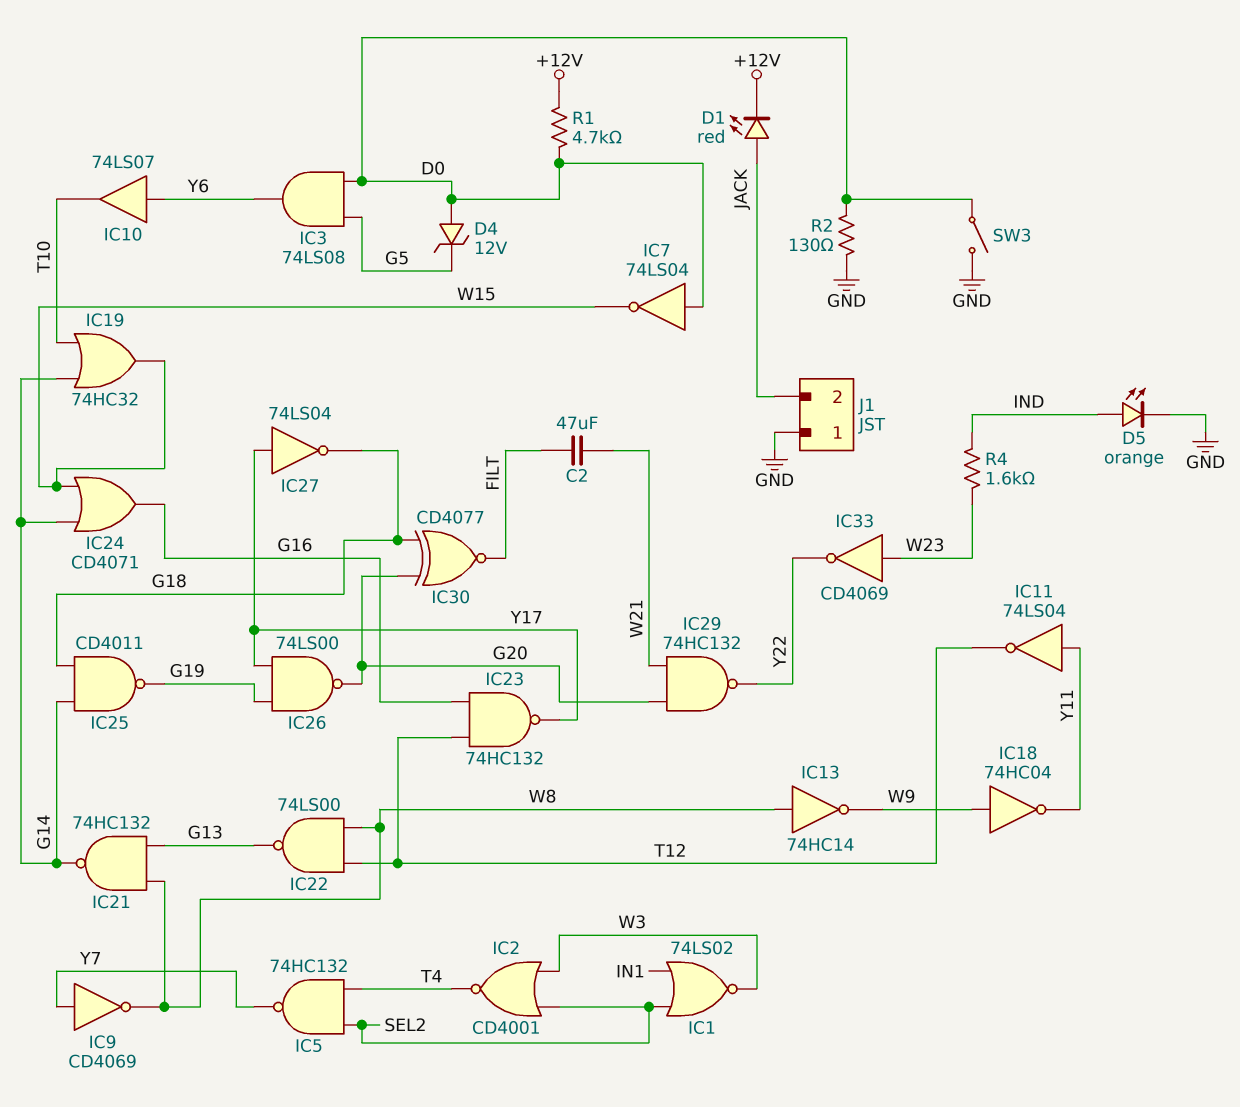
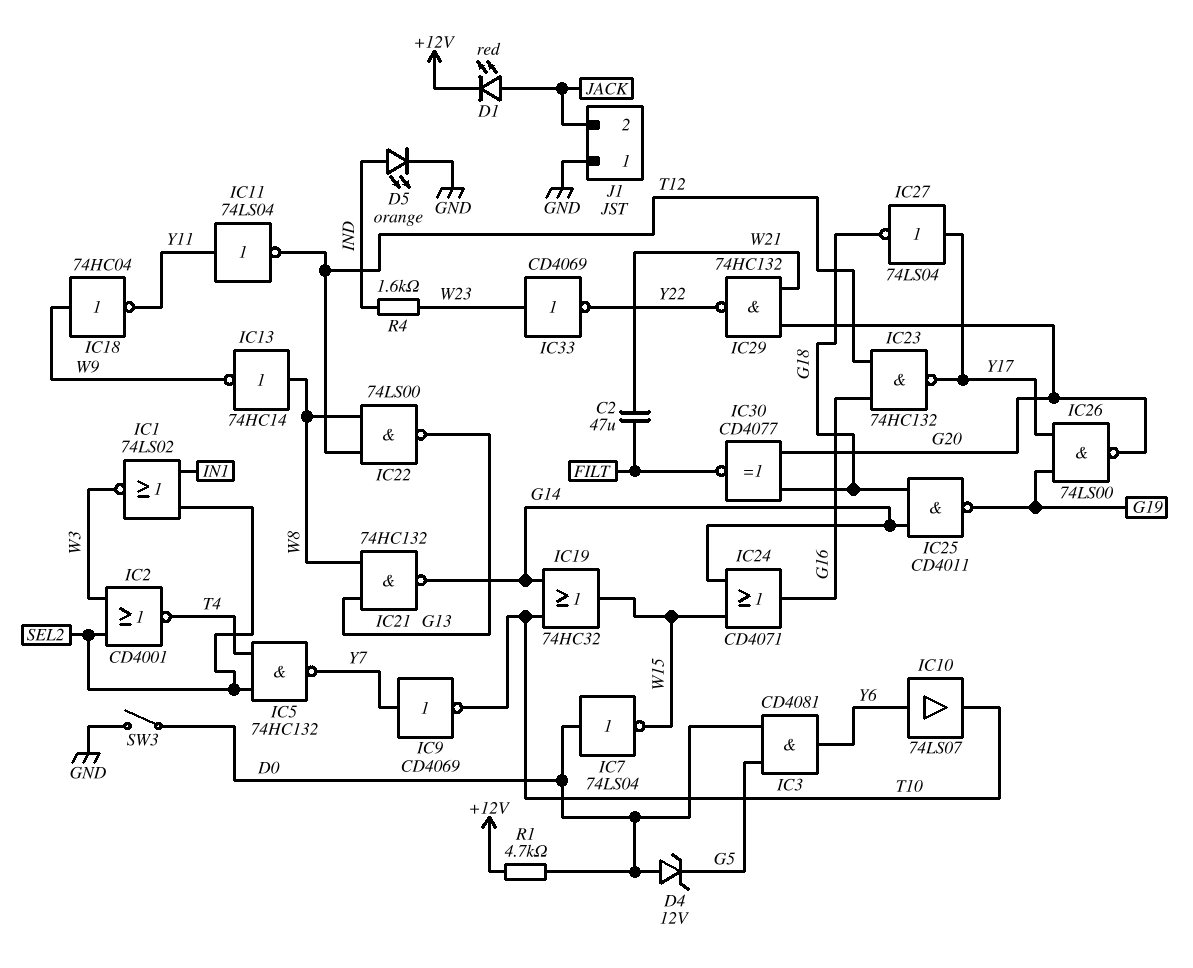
IC3: AND 74LS08 (in D0, in G5, out Y6) -> AND CD4081 (in D0, in G5, out Y6)
IC9: NOT CD4069 (in Y7, out W8) -> NOT CD4069 (in Y7, out T10)
R2: 130 (D0, GND) -> none

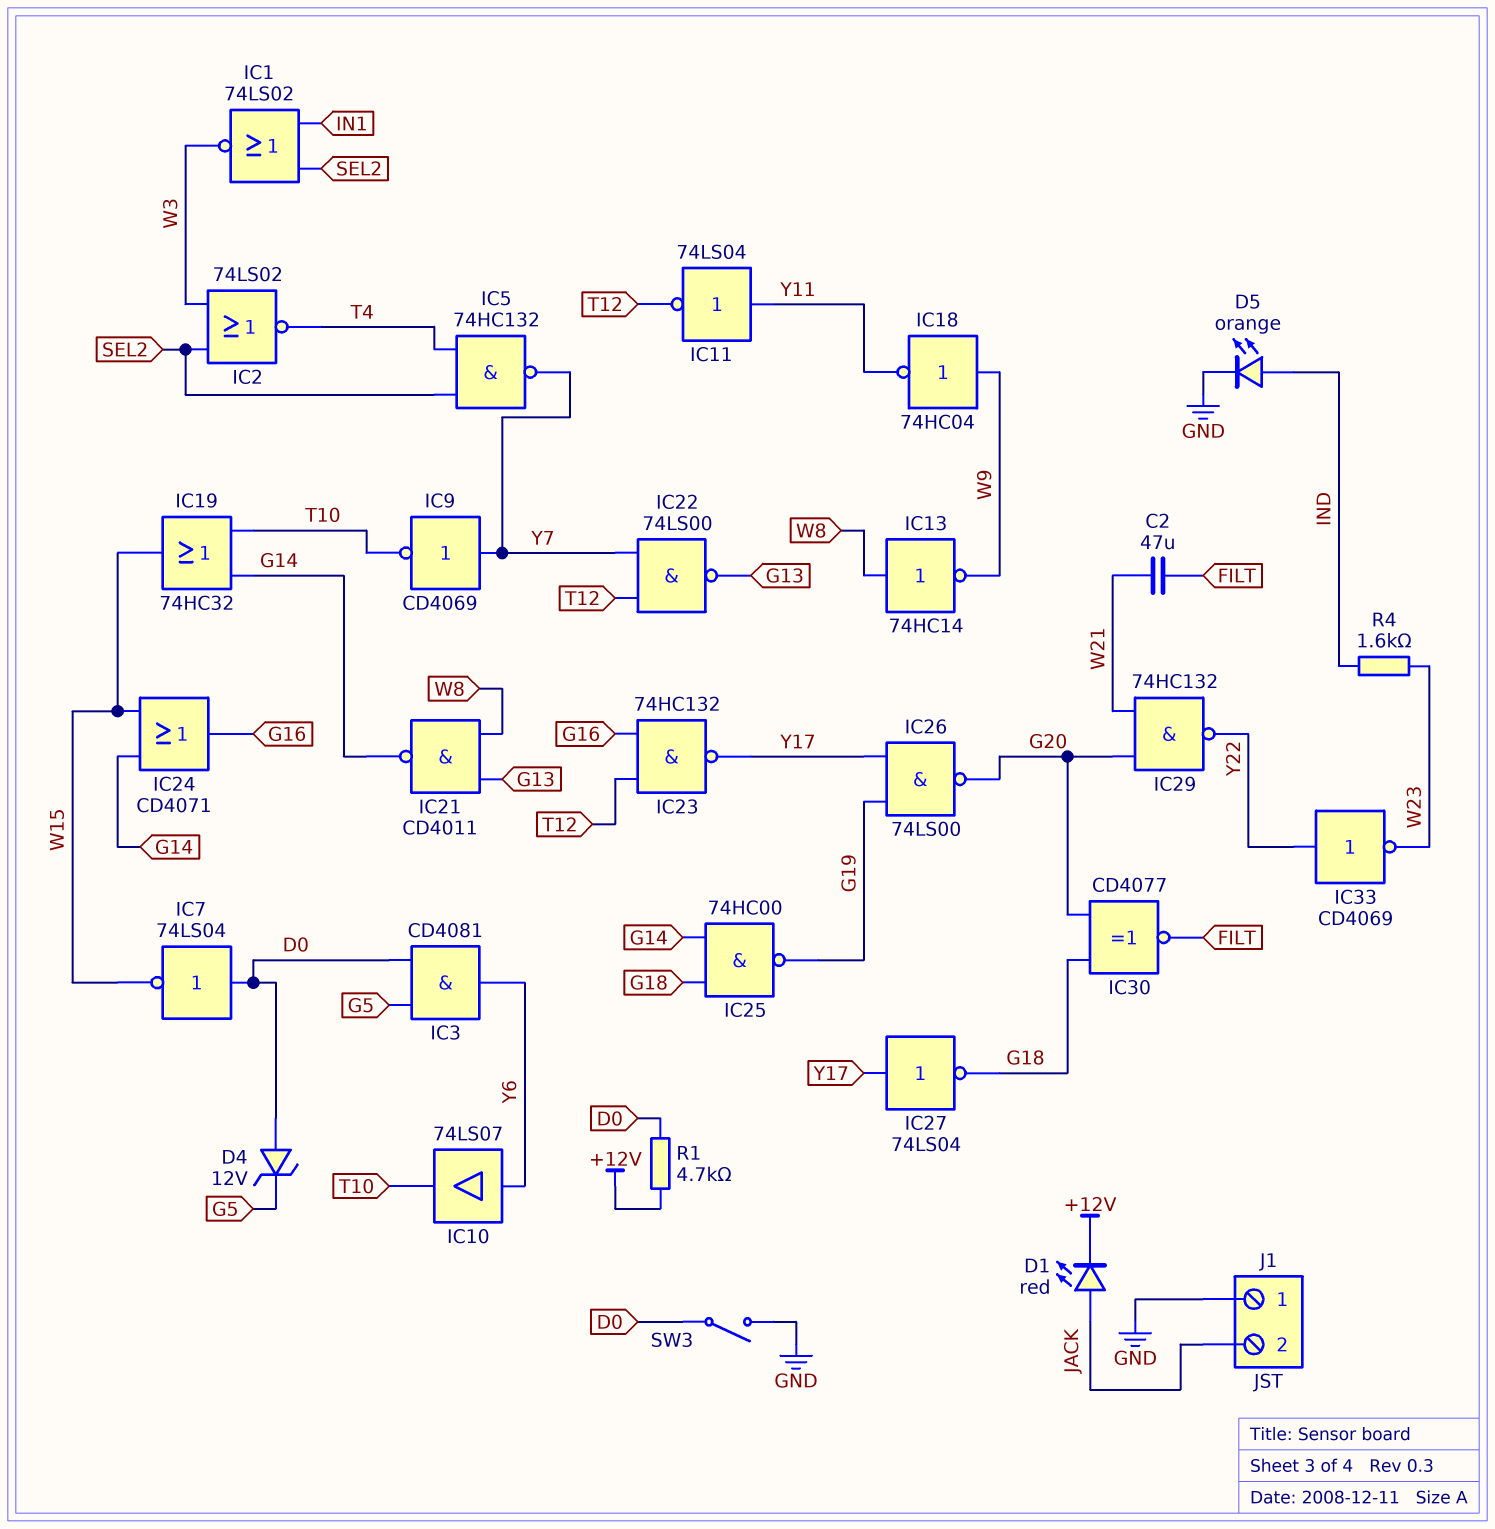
IC2: NOR CD4001 (in SEL2, in W3, out T4) -> NOR 74LS02 (in SEL2, in W3, out T4)
IC21: NAND 74HC132 (in G13, in W8, out G14) -> NAND CD4011 (in G13, in W8, out G14)
IC22: NAND 74LS00 (in T12, in W8, out G13) -> NAND 74LS00 (in T12, in Y7, out G13)
IC25: NAND CD4011 (in G14, in G18, out G19) -> NAND 74HC00 (in G14, in G18, out G19)
IC33: NOT CD4069 (in W23, out Y22) -> NOT CD4069 (in Y22, out W23)

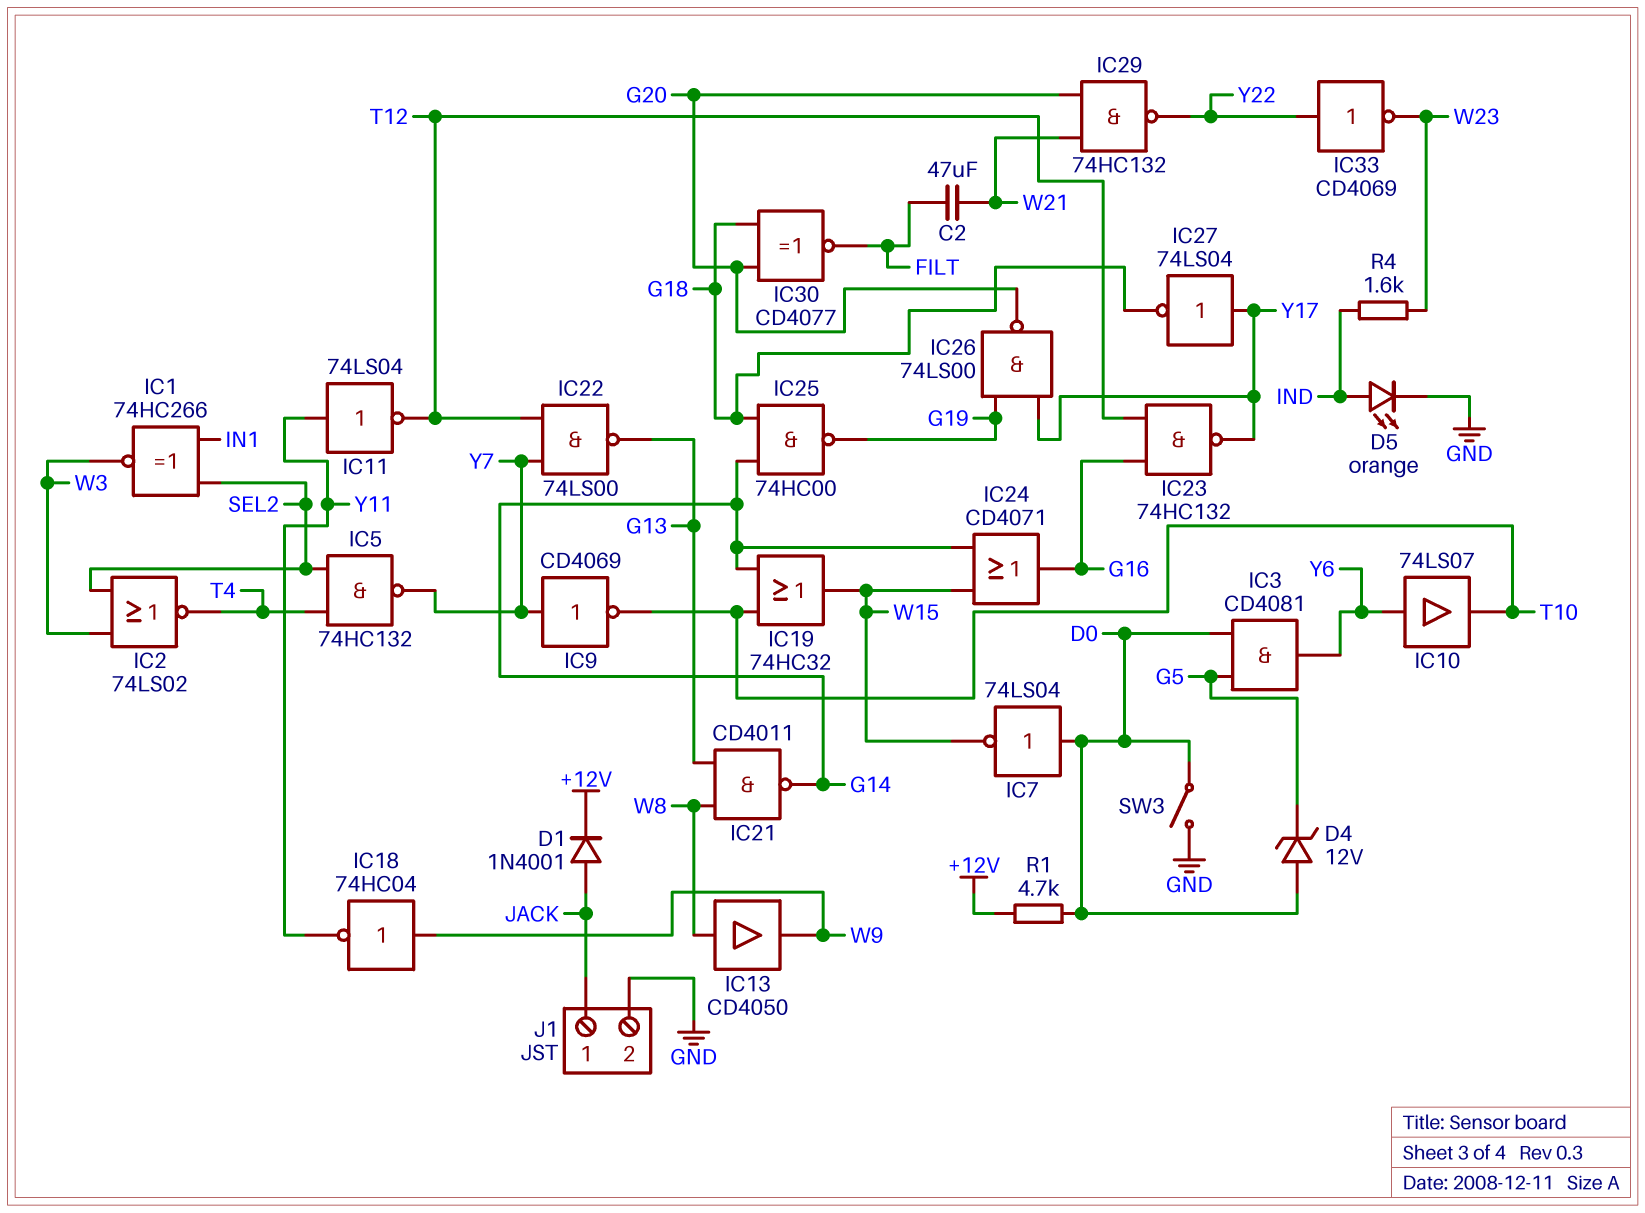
D1: LED red (A JACK, K +12V) -> diode 1N4001 (A JACK, K +12V)
IC1: NOR 74LS02 (in IN1, in SEL2, out W3) -> XNOR 74HC266 (in IN1, in SEL2, out W3)
IC13: NOT 74HC14 (in W8, out W9) -> buffer CD4050 (in W8, out W9)
J1 pin 1: GND -> JACK
J1 pin 2: JACK -> GND

